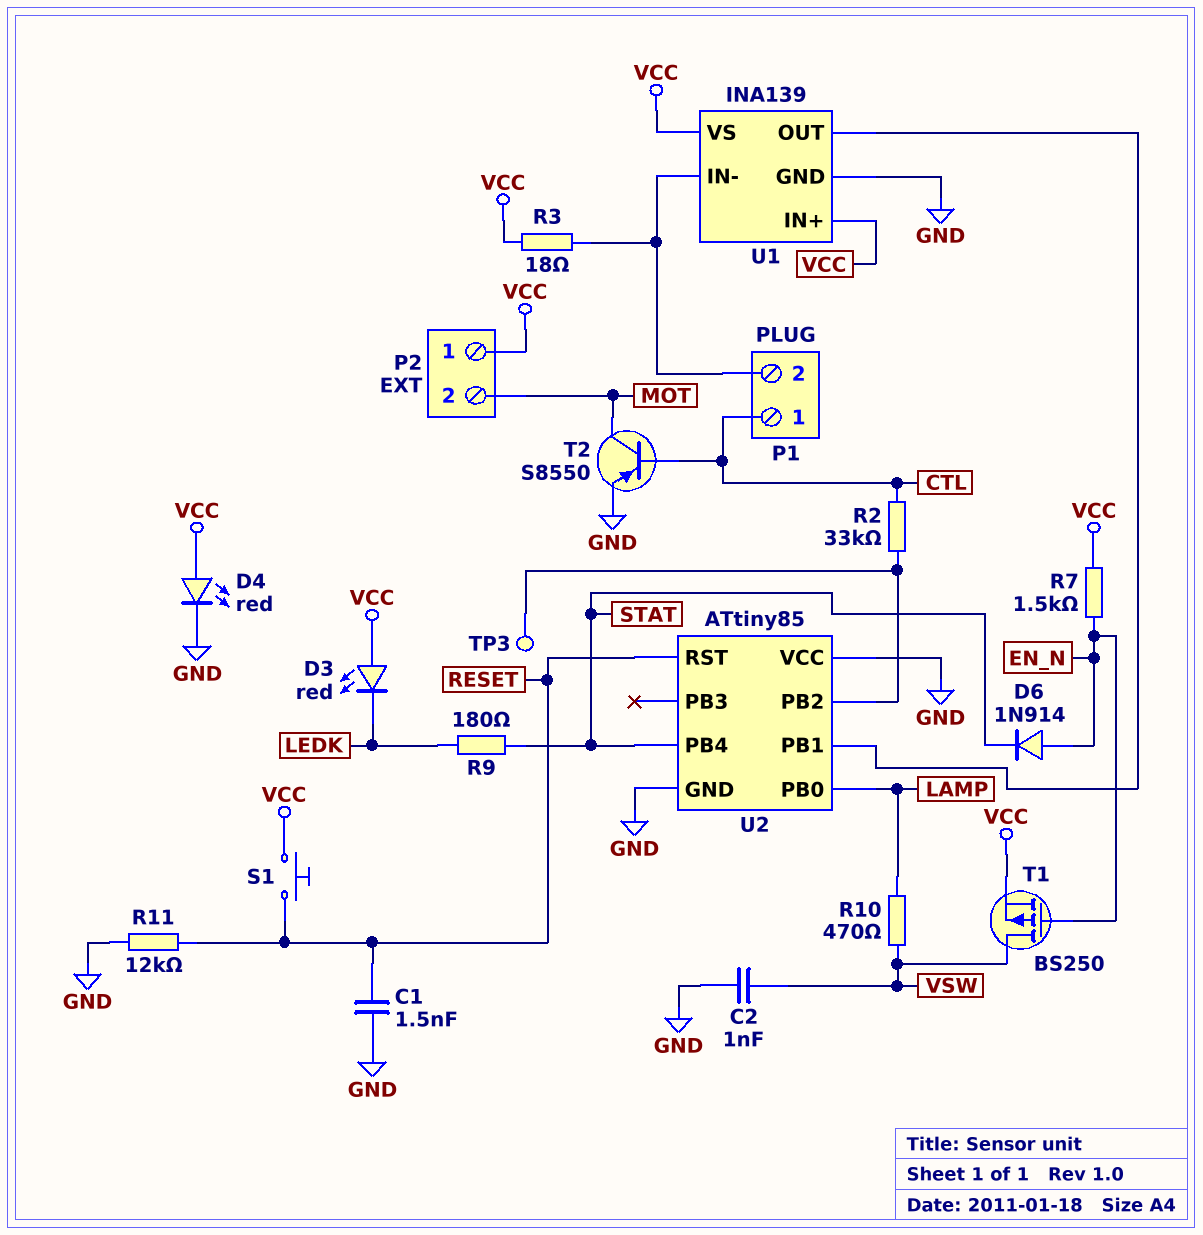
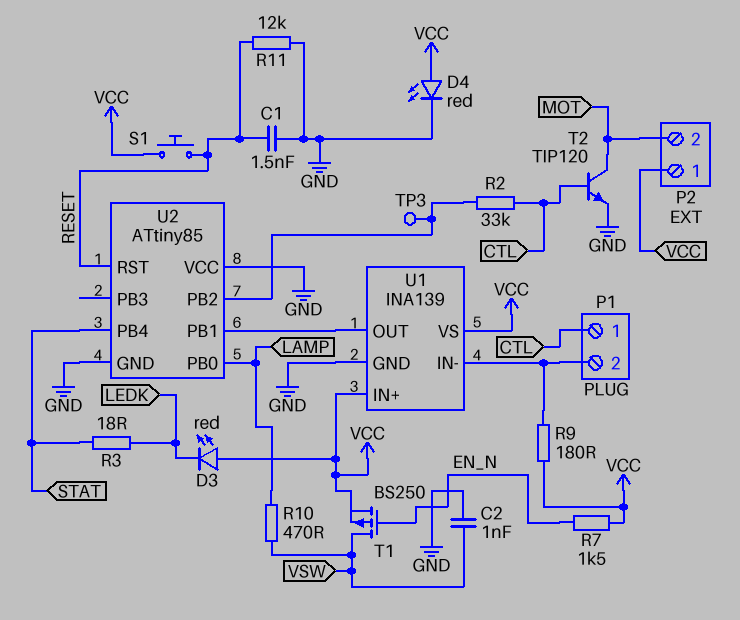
D6: diode 1N914 (A EN_N, K STAT) -> none
R3: 18 (P1/2, VCC) -> 18 (LEDK, STAT)
R9: 180 (LEDK, STAT) -> 180 (P1/2, VCC)
T2: PNP S8550 (B CTL, C MOT, E GND) -> NPN TIP120 (B CTL, C MOT, E GND)

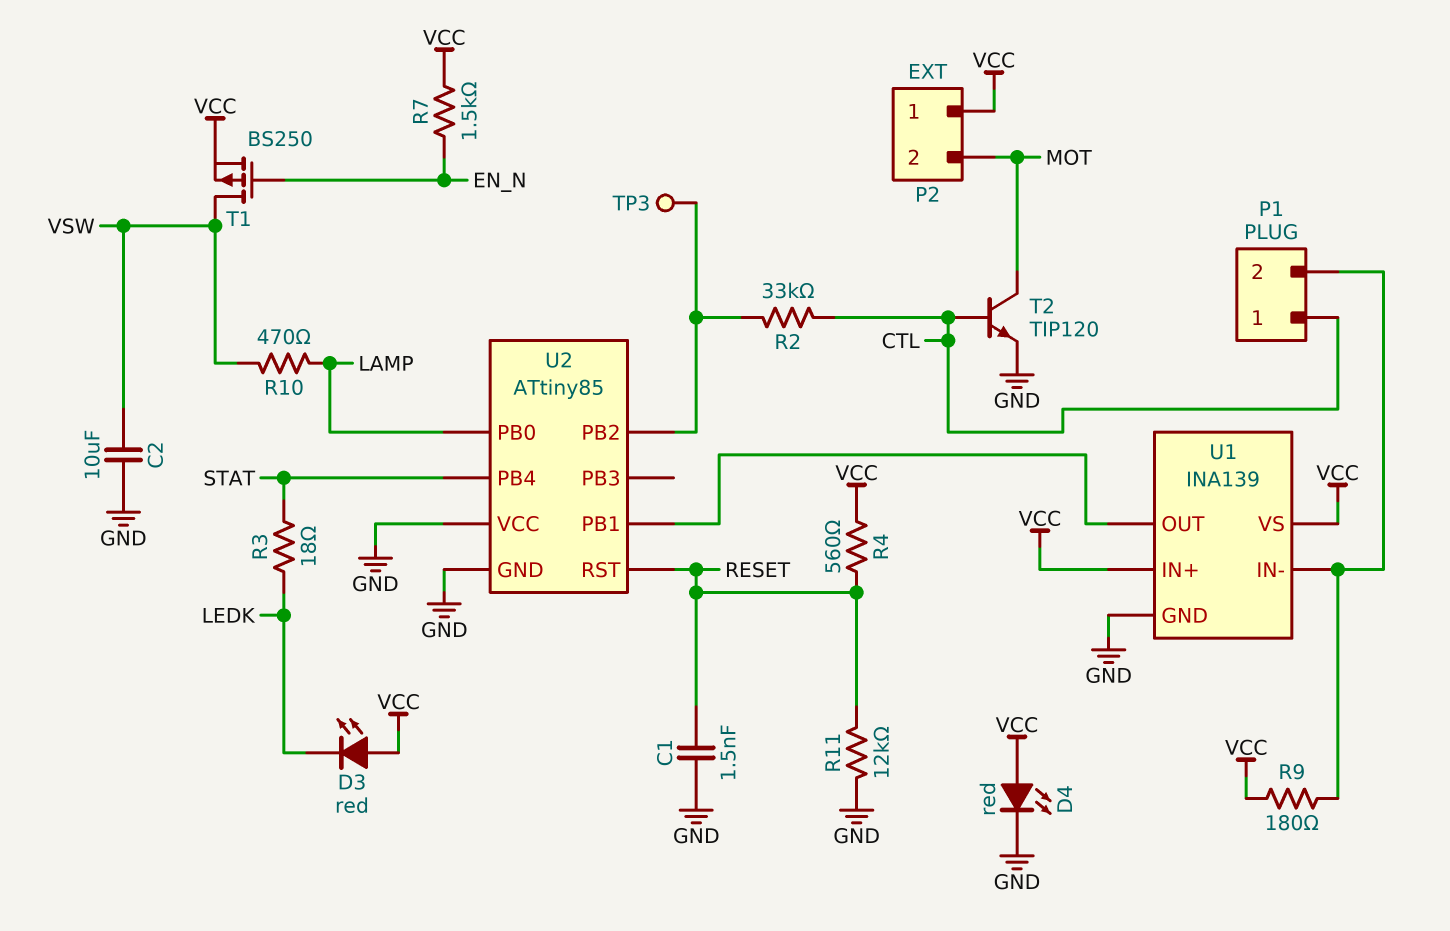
C2: 1nF (GND, VSW) -> 10uF (GND, VSW)
R4: none -> 560 (RESET, VCC)
S1: button (RESET, VCC) -> none

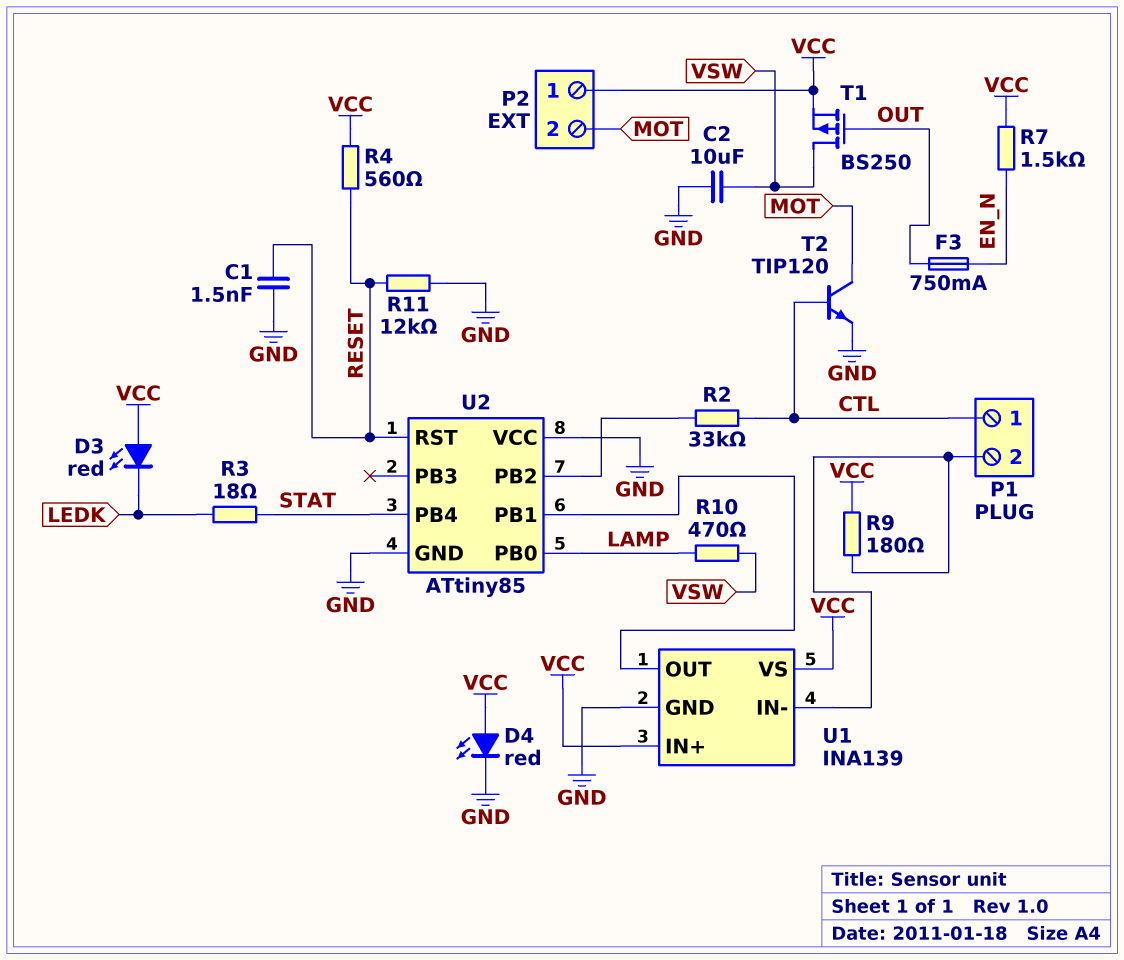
F3: none -> 750mA (EN_N, OUT)
T1: PMOS BS250 (G EN_N, D VSW, S VCC) -> PMOS BS250 (G OUT, D VSW, S VCC)
TP3: test point (U2/PB2) -> none

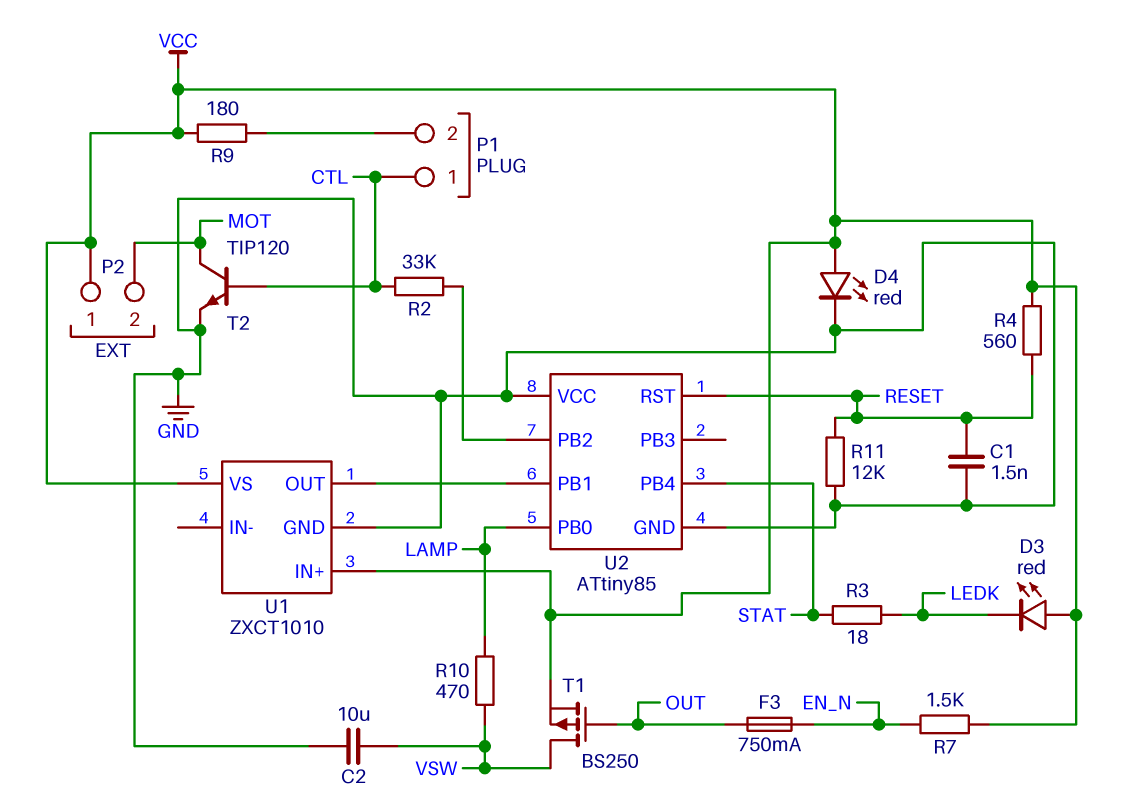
U1: INA139 -> ZXCT1010
U1 pin IN-: P1/2 -> none

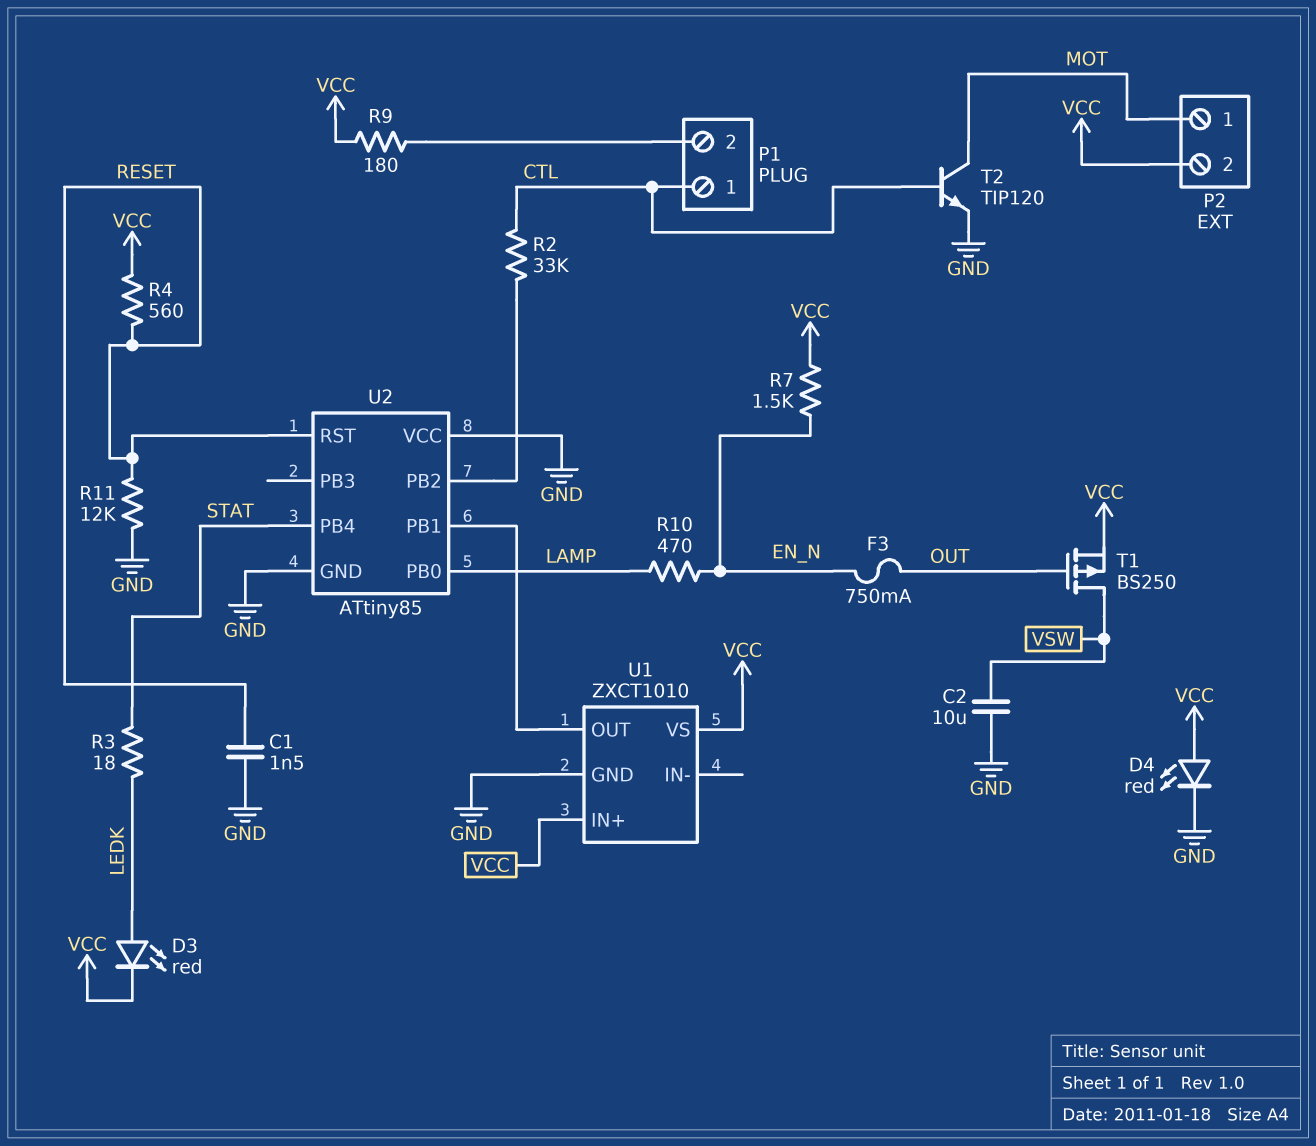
D3: LED red (A VCC, K LEDK) -> LED red (A LEDK, K VCC)
P2 pin 1: VCC -> MOT
P2 pin 2: MOT -> VCC
R10: 470 (LAMP, VSW) -> 470 (EN_N, LAMP)

